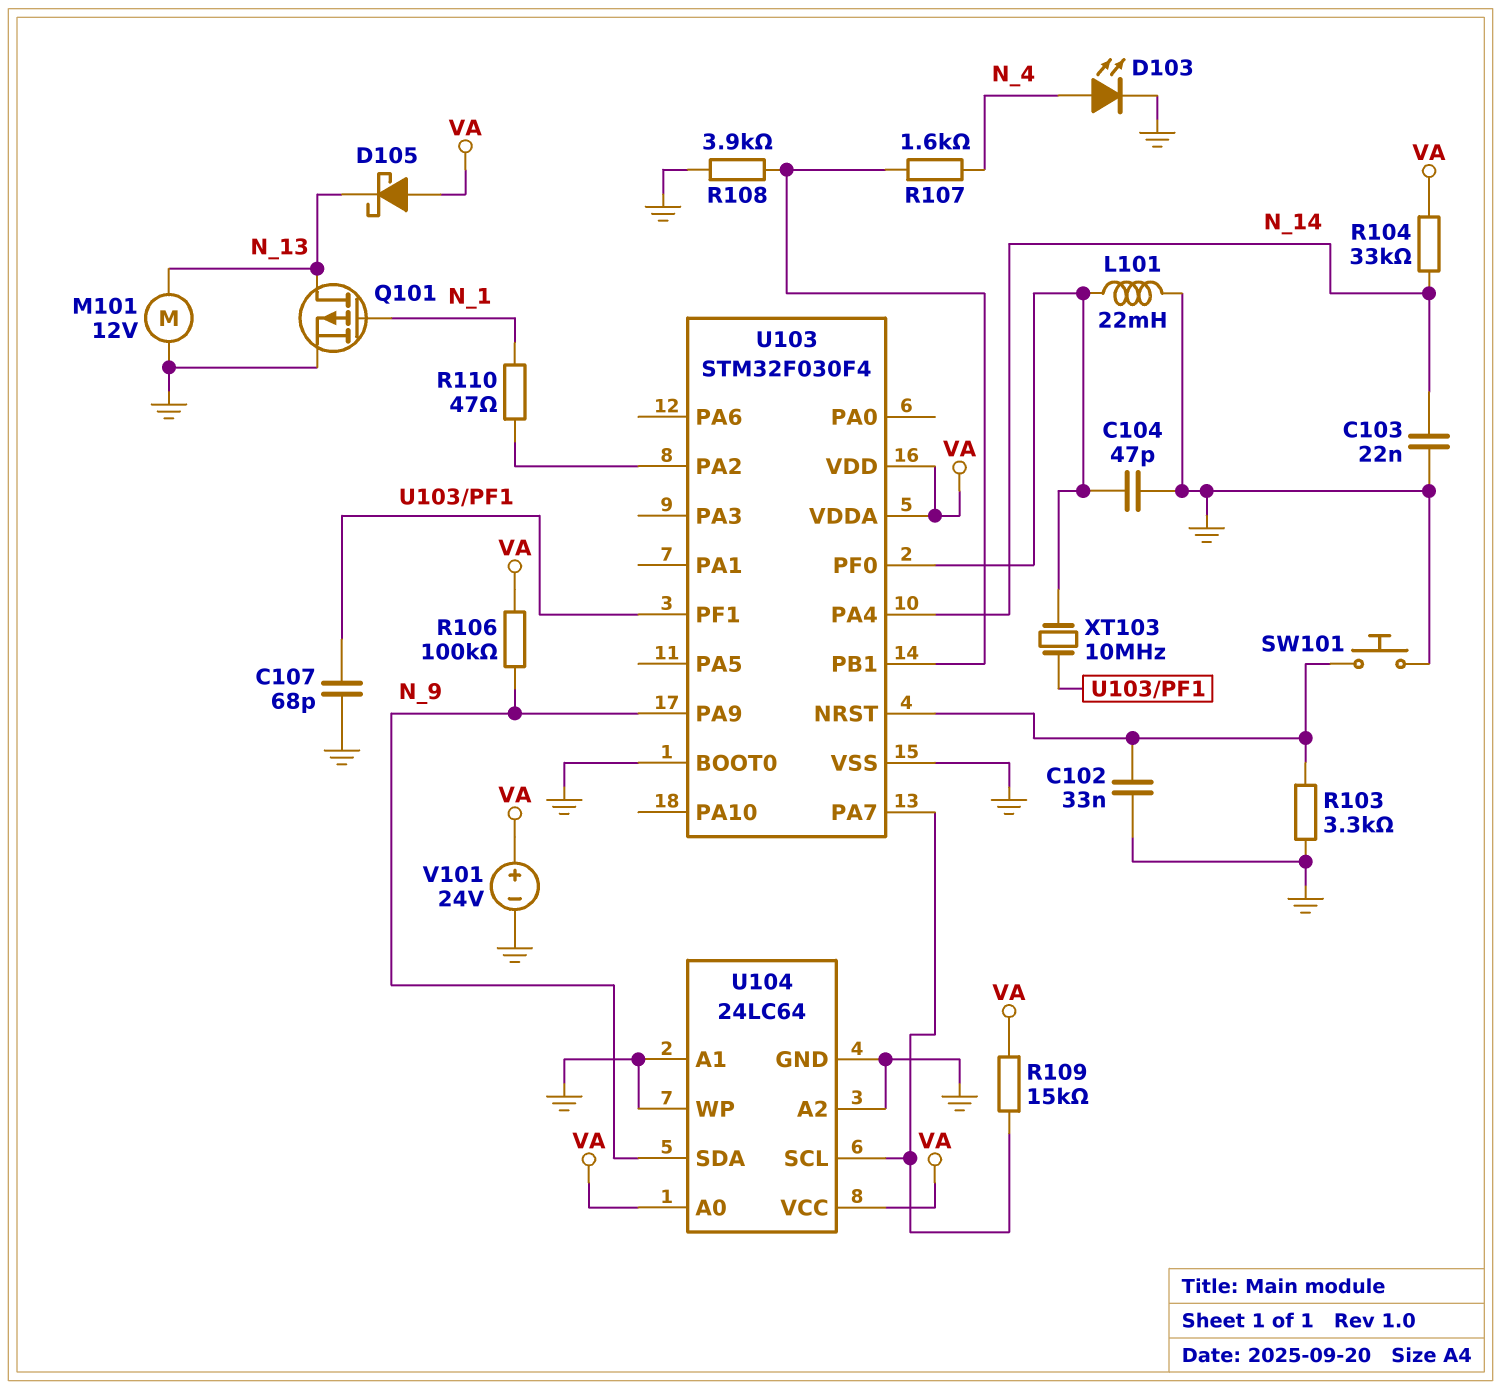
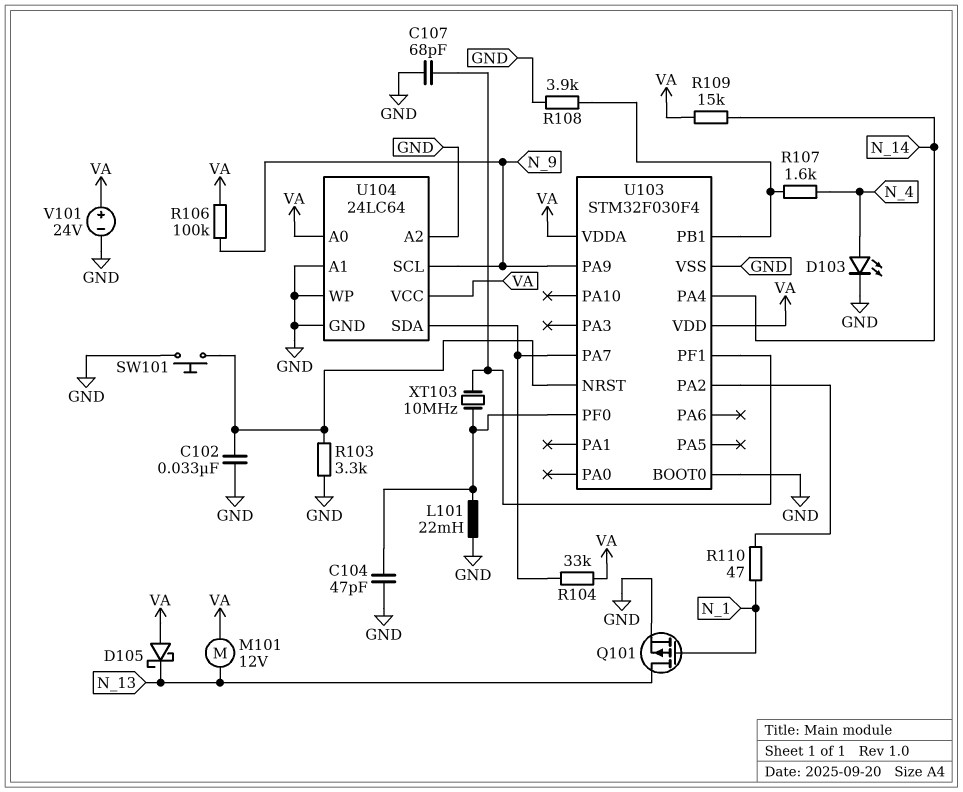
C103: 22nF (GND, N_14) -> none
M101: motor 12V (GND, N_13) -> motor 12V (N_13, VA)
R104: 33k (N_14, VA) -> 33k (U103/PA7, VA)
R109: 15k (U103/PA7, VA) -> 15k (N_14, VA)
U104 pin SCL: U103/PA7 -> N_9
U104 pin SDA: N_9 -> U103/PA7

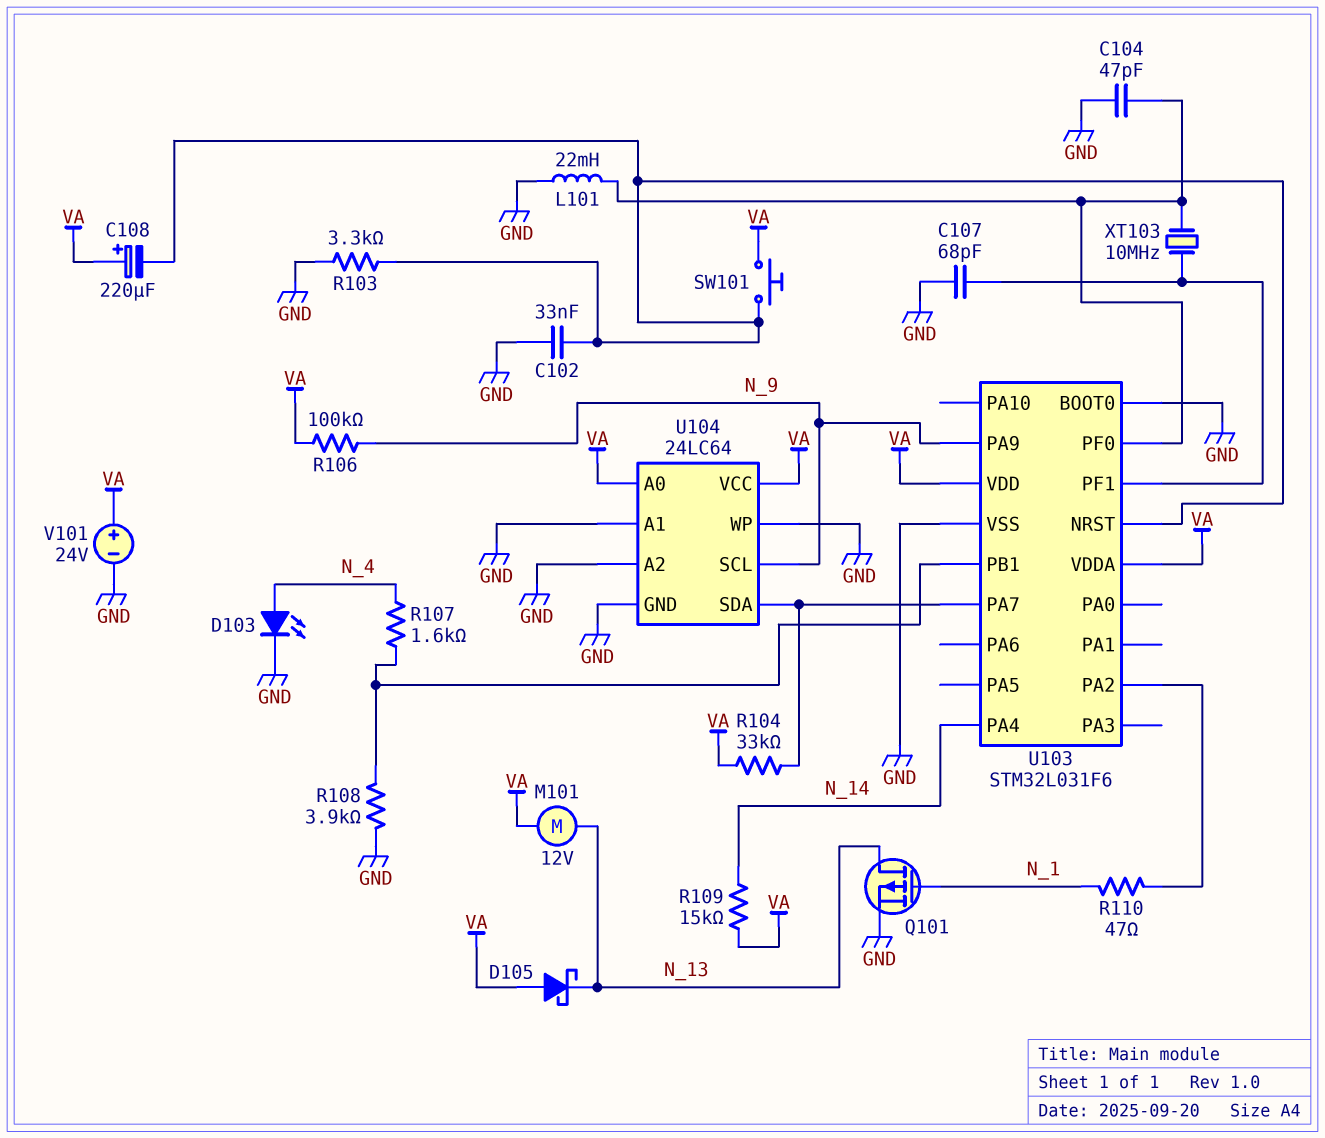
C108: none -> 220uF (plus VA, minus U103/NRST)
SW101: button (GND, U103/NRST) -> button (U103/NRST, VA)
U103: STM32F030F4 -> STM32L031F6

